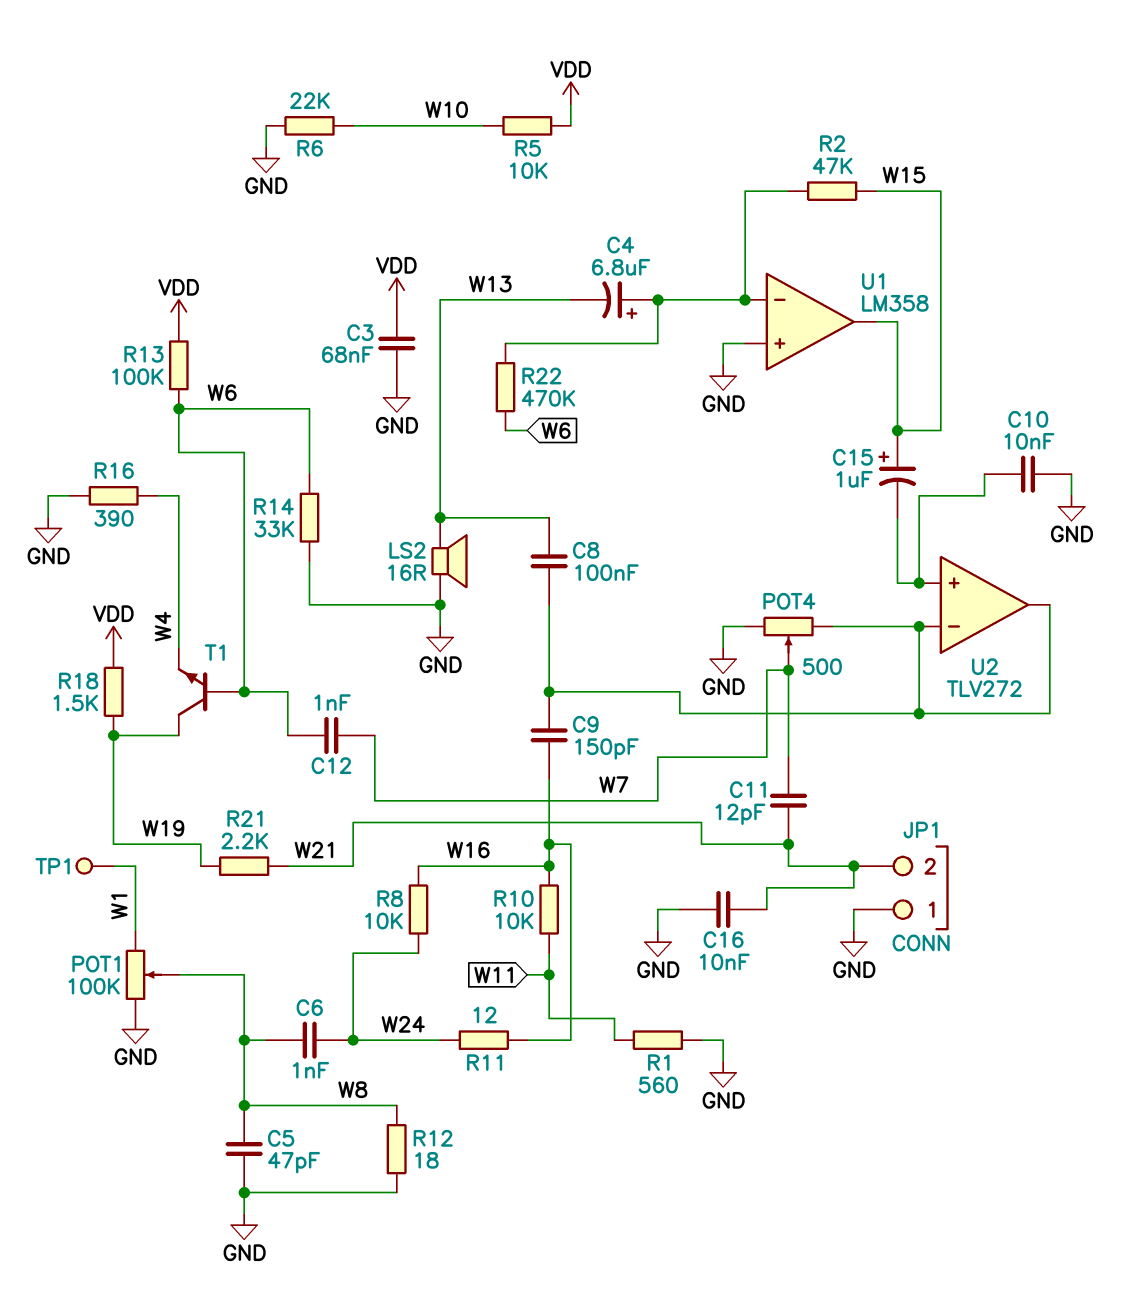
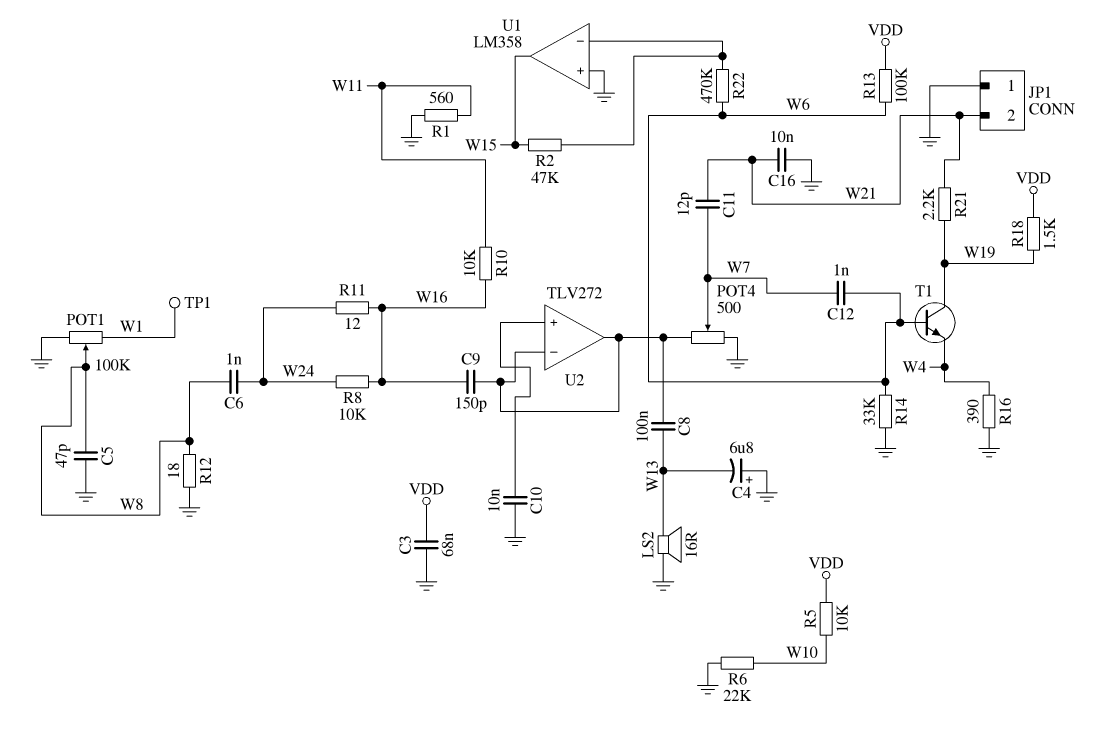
C4: 6.8uF (plus U1/in-, minus W13) -> 6.8uF (plus GND, minus W13)
C15: 1uF (plus W15, minus U2/in+) -> none

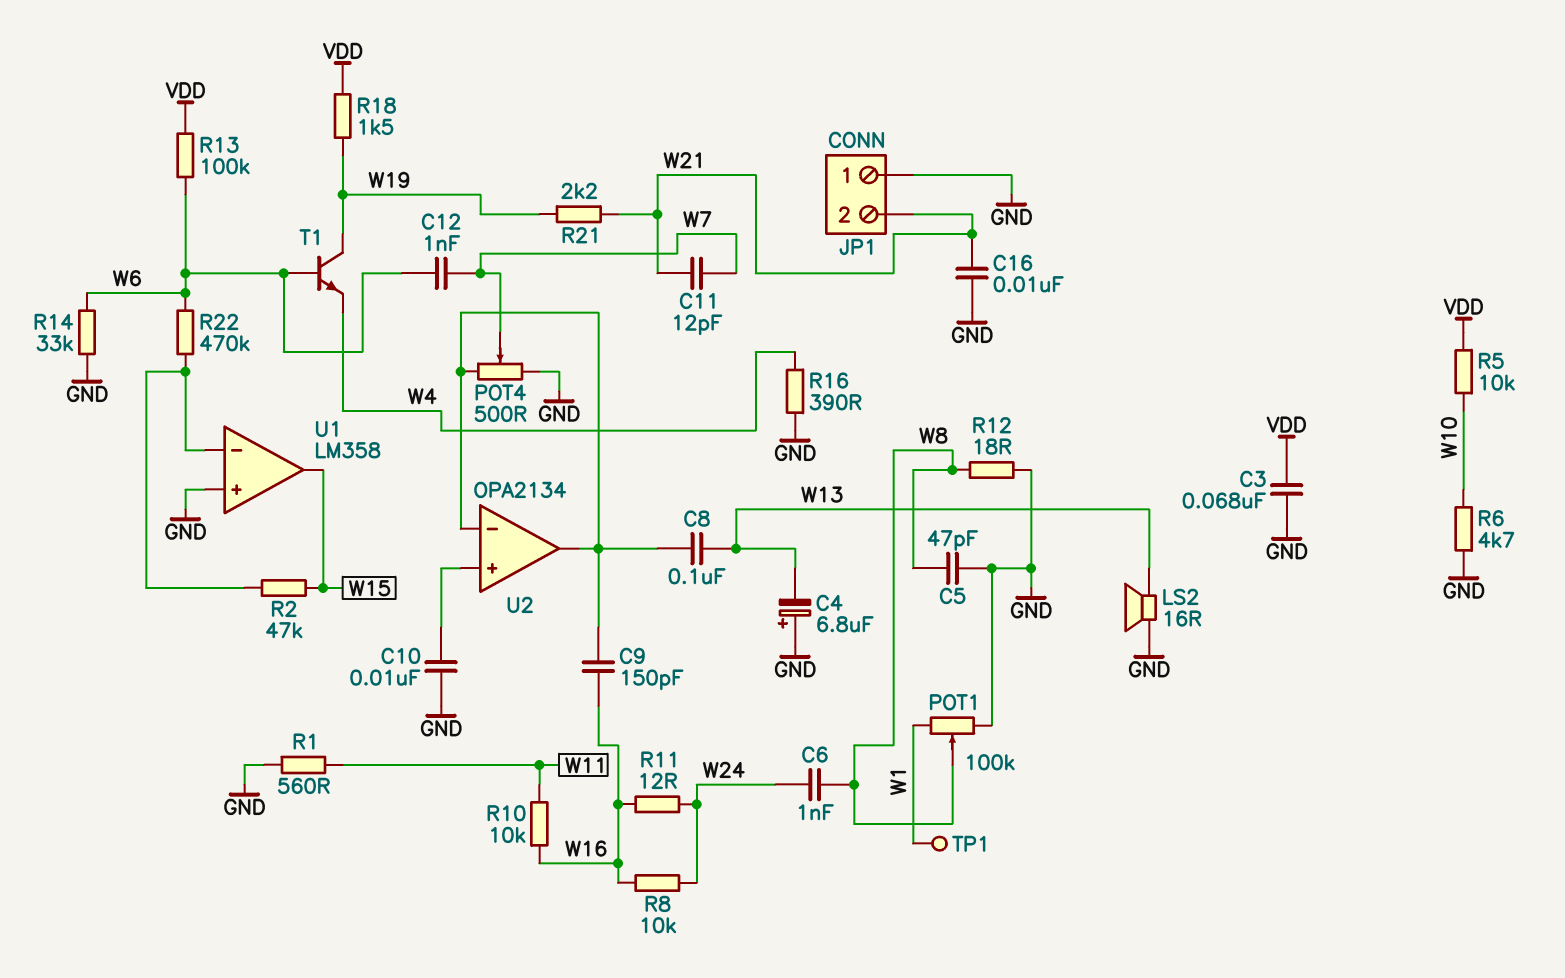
R6: 22k (GND, W10) -> 4.7k (GND, W10)
U2: TLV272 -> OPA2134

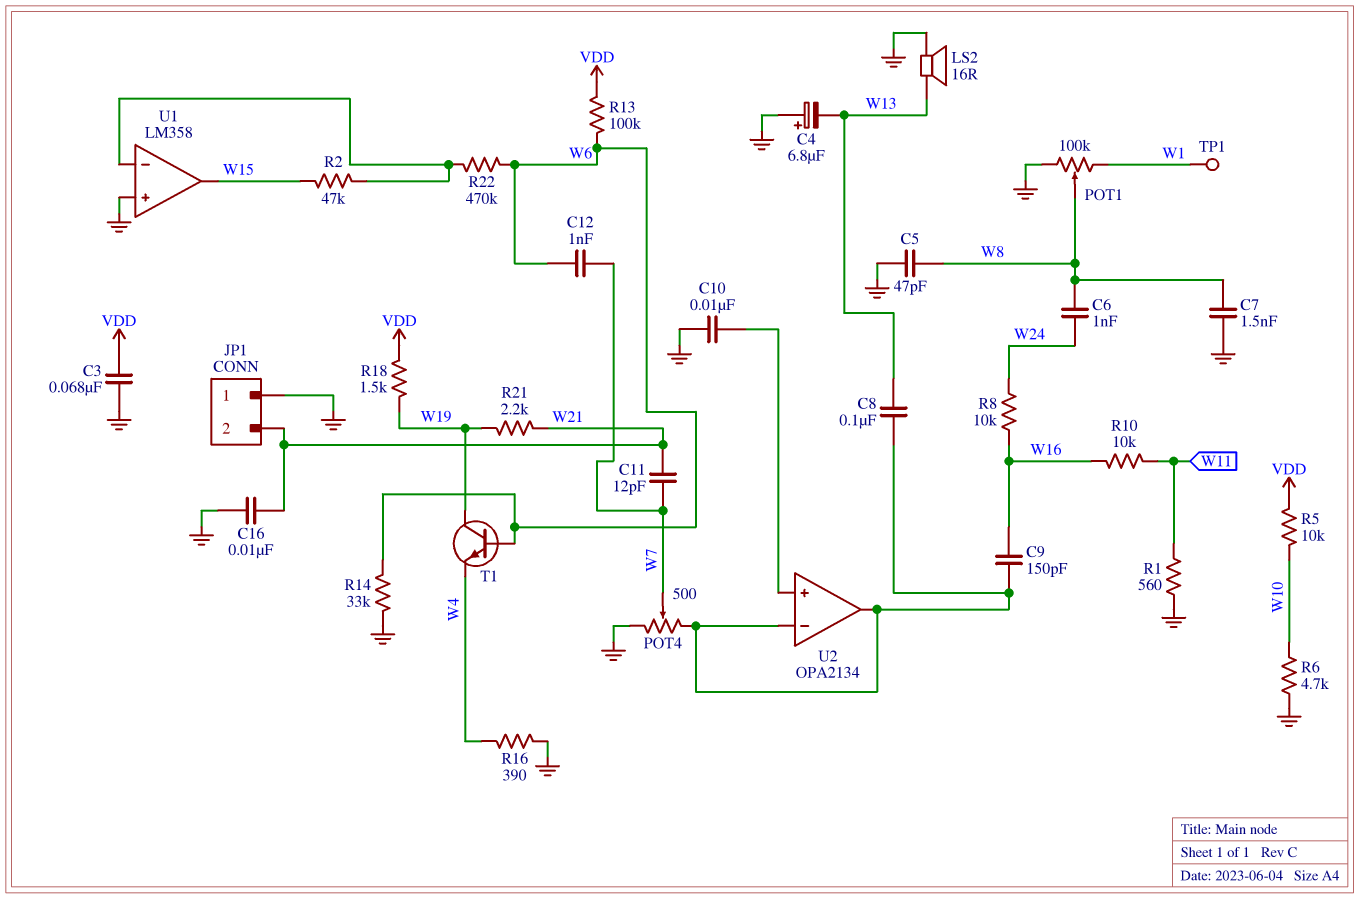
C7: none -> 1.5nF (GND, W8)
R11: 12 (W16, W24) -> none
R12: 18 (GND, W8) -> none

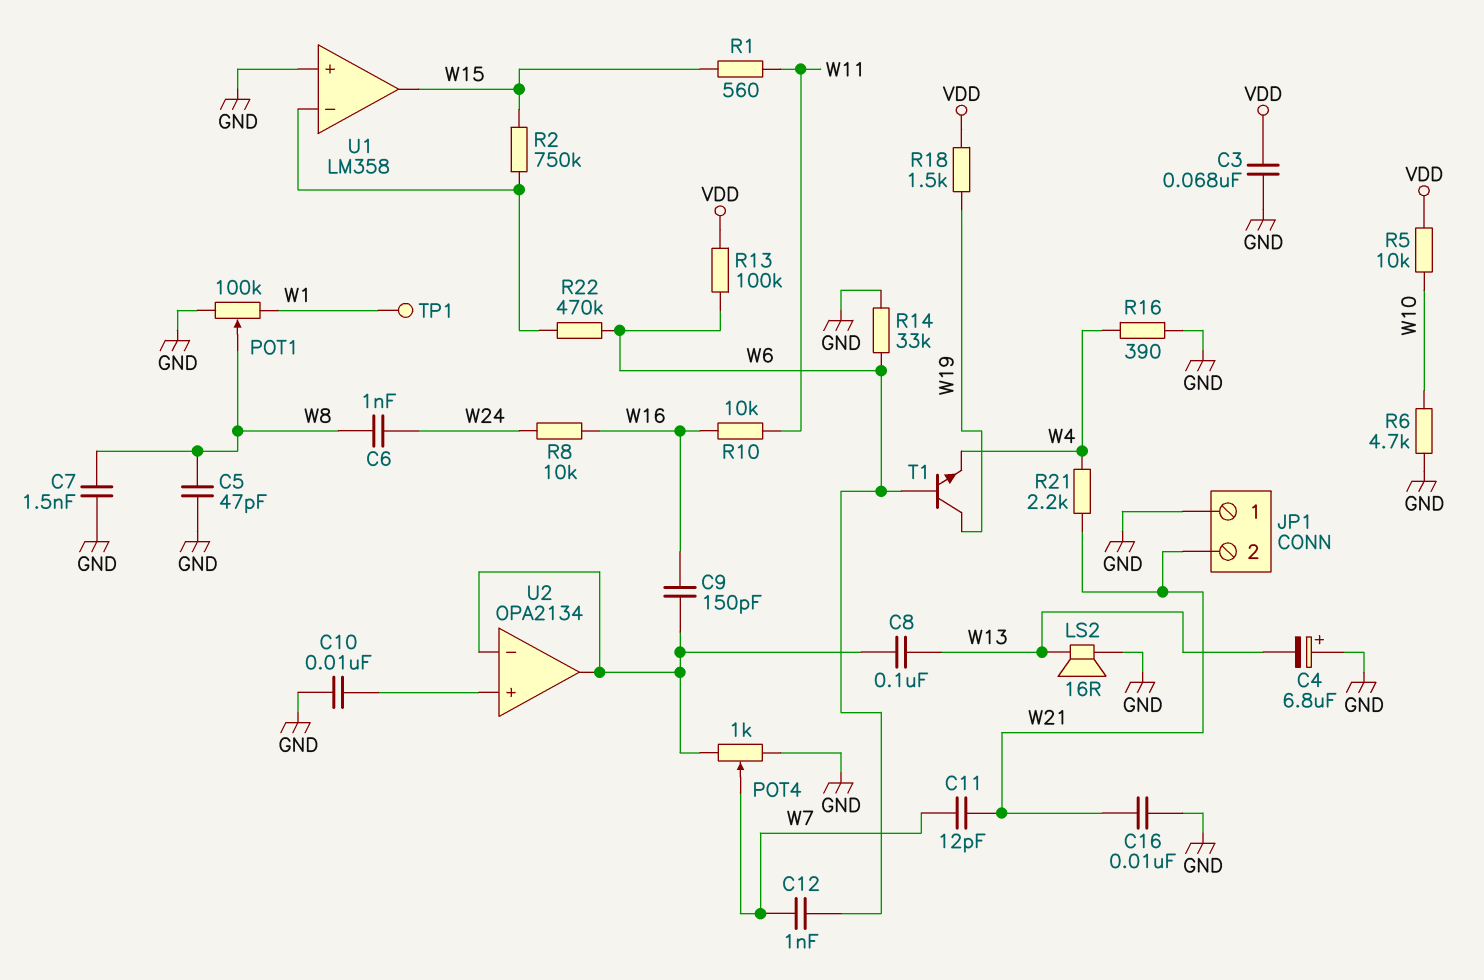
POT4: 500 (GND, U2/in-, wiper W7) -> 1k (GND, U2/in-, wiper W7)
R1: 560 (GND, W11) -> 560 (W11, W15)
R2: 47k (U1/in-, W15) -> 750k (U1/in-, W15)
R21: 2.2k (W19, W21) -> 2.2k (W4, W21)

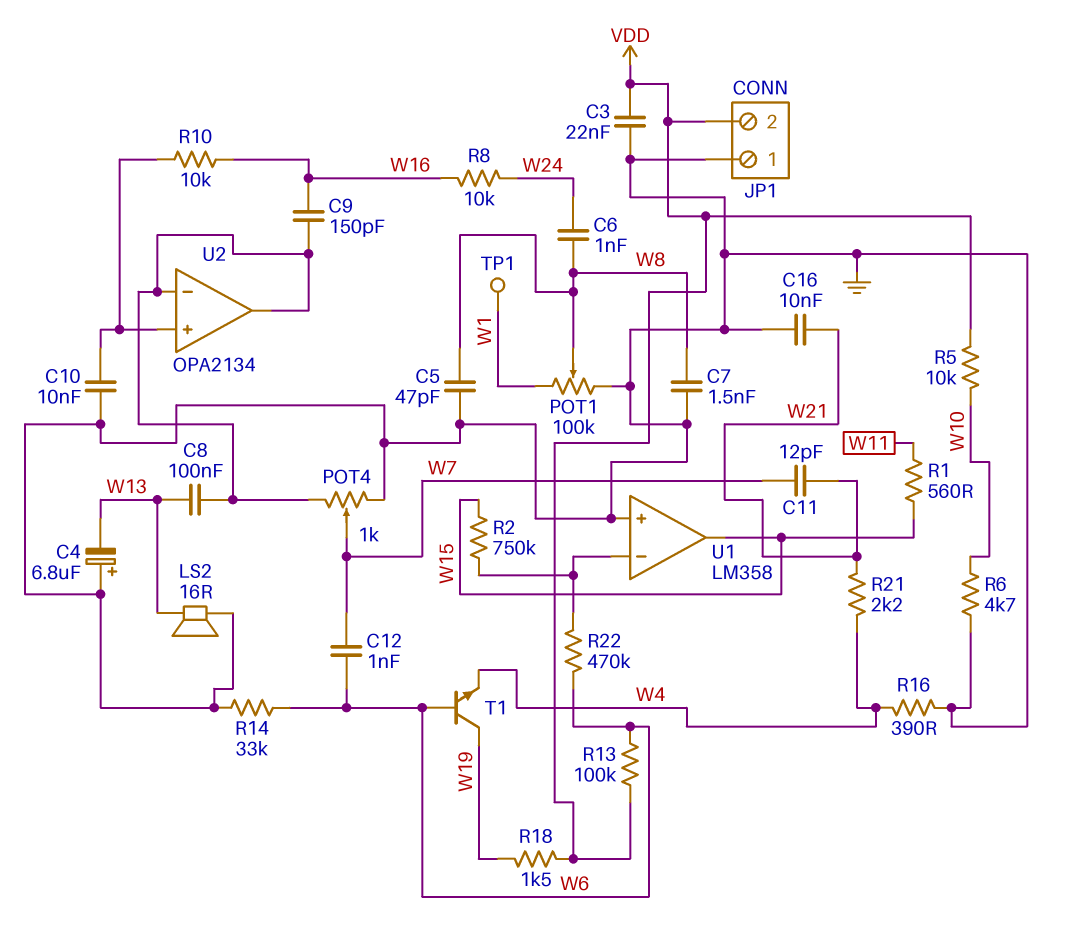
C3: 68nF (GND, VDD) -> 22nF (GND, VDD)
JP1 pin 2: W21 -> VDD
R10: 10k (W11, W16) -> 10k (U2/in+, W16)

